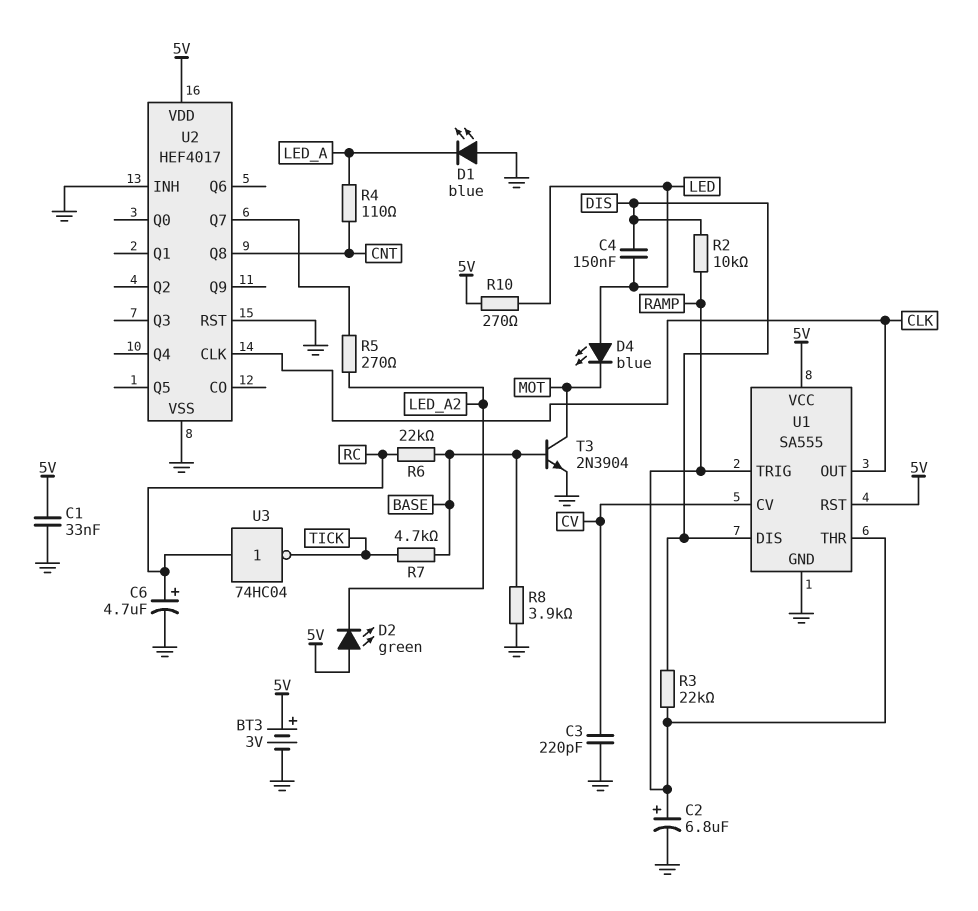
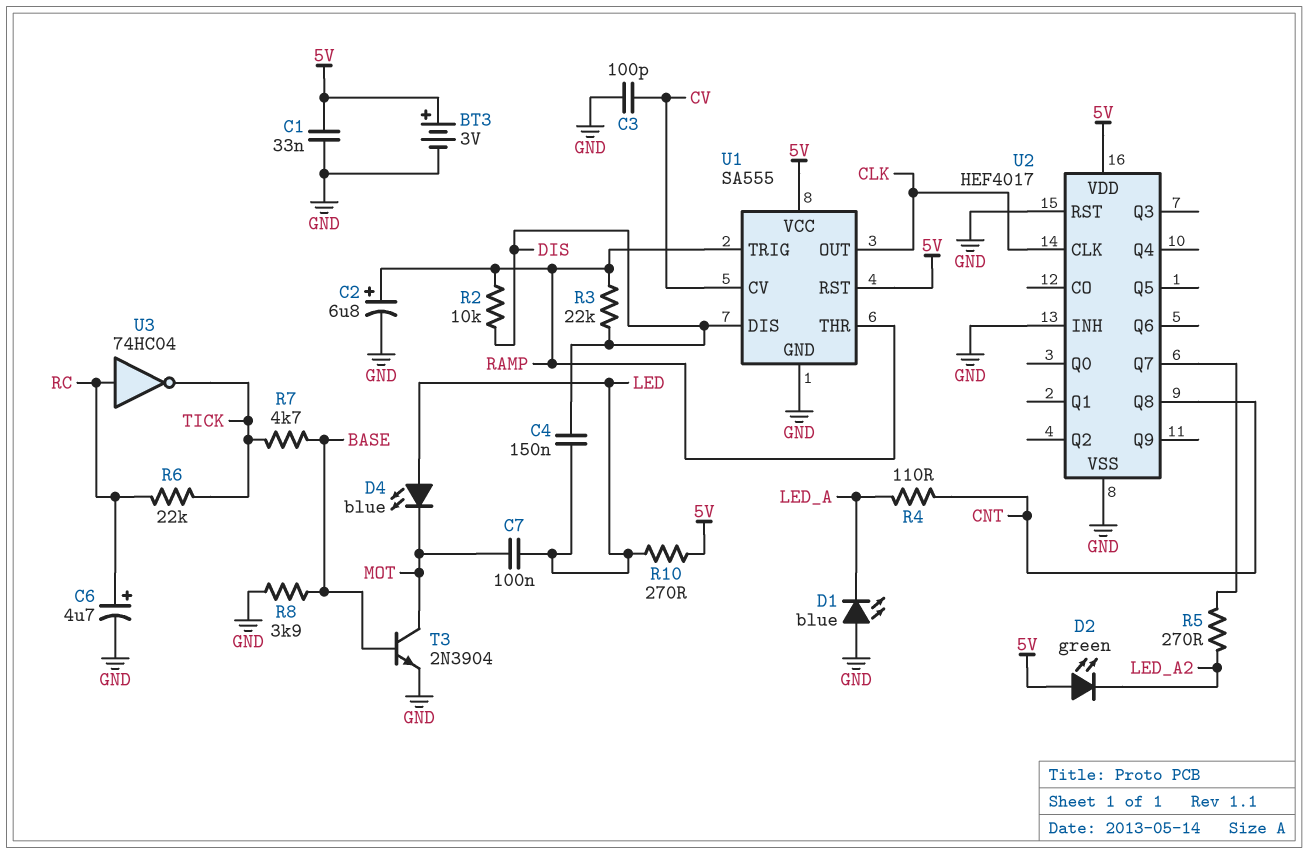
C3: 220pF (CV, GND) -> 100pF (CV, GND)
C7: none -> 100nF (LED, MOT)
R6: 22k (BASE, RC) -> 22k (RC, TICK)

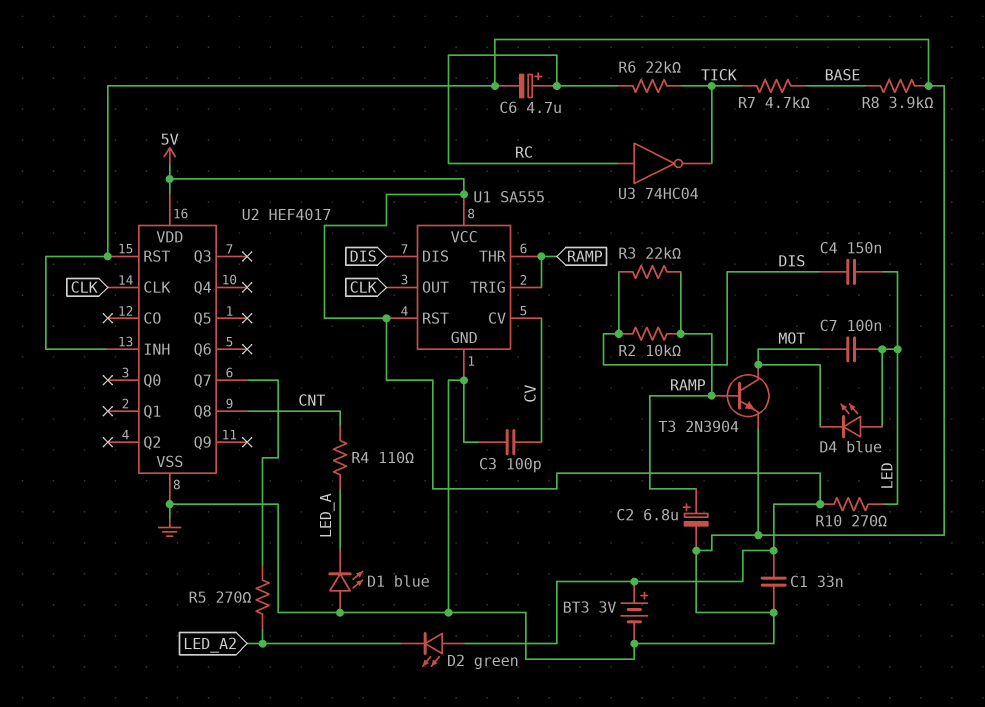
T3: NPN 2N3904 (B BASE, C MOT, E GND) -> NPN 2N3904 (B RAMP, C MOT, E GND)

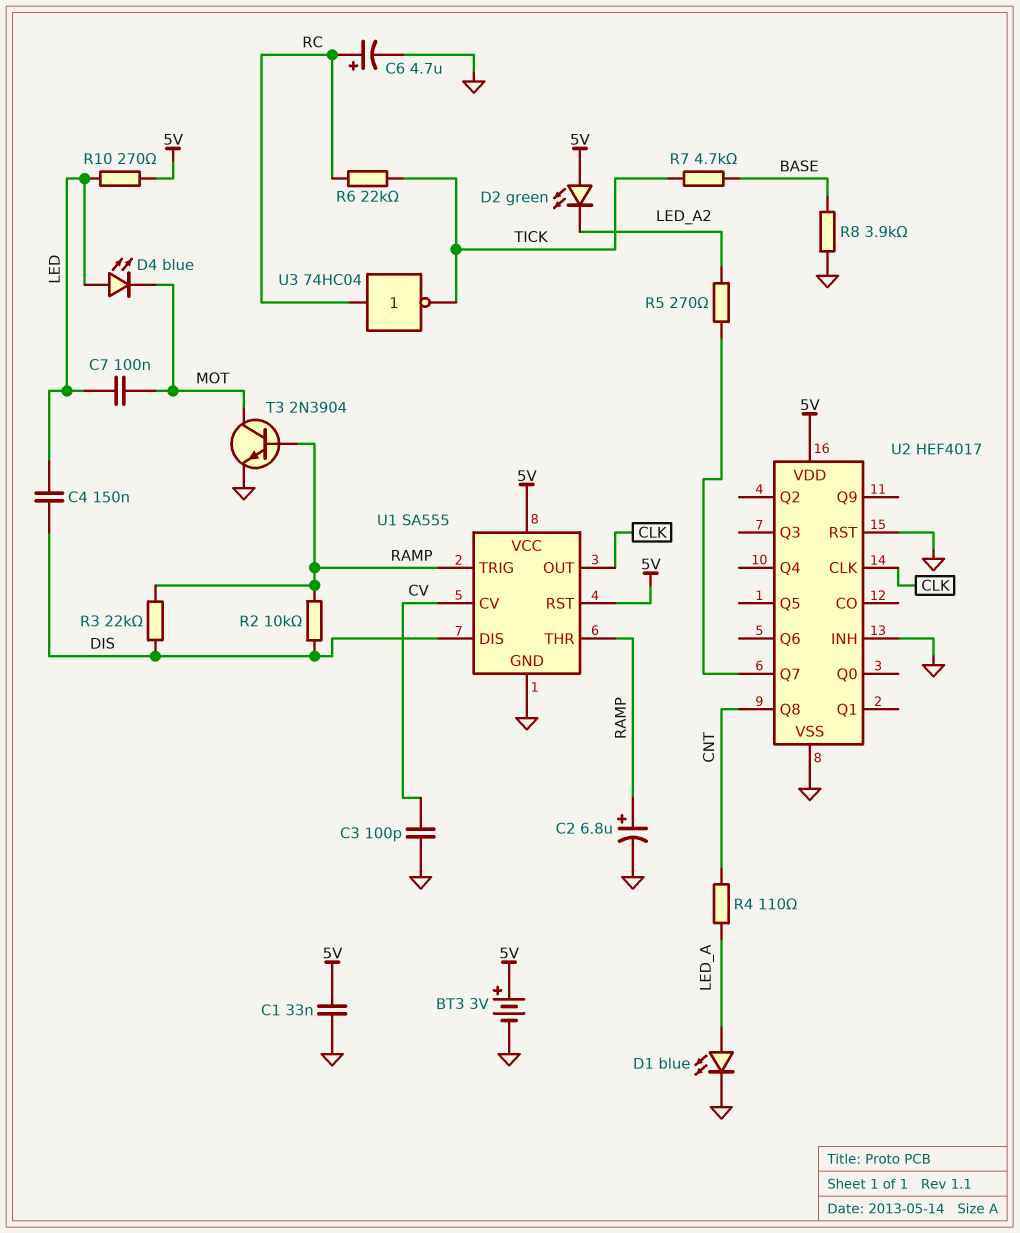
D1: LED blue (A GND, K LED_A) -> LED blue (A LED_A, K GND)

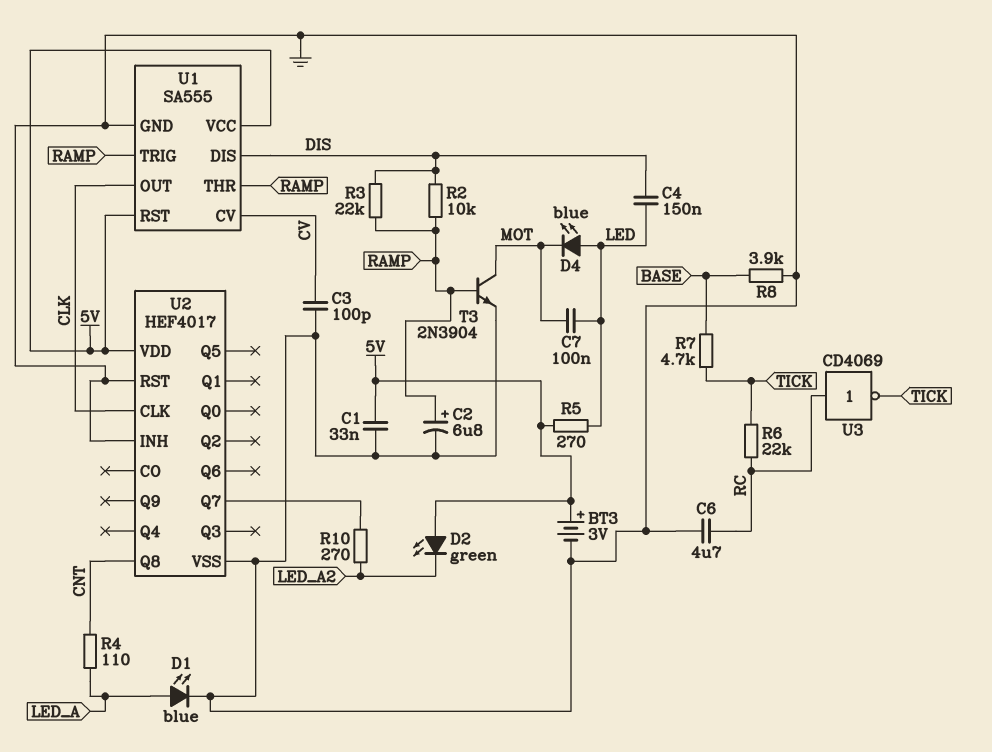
C6: 4.7uF (plus RC, minus GND) -> 4.7uF (GND, RC)
R5: 270 (LED_A2, U2/Q7) -> 270 (5V, LED)
R10: 270 (5V, LED) -> 270 (LED_A2, U2/Q7)
U3: NOT 74HC04 (in RC, out TICK) -> NOT CD4069 (in RC, out TICK)

